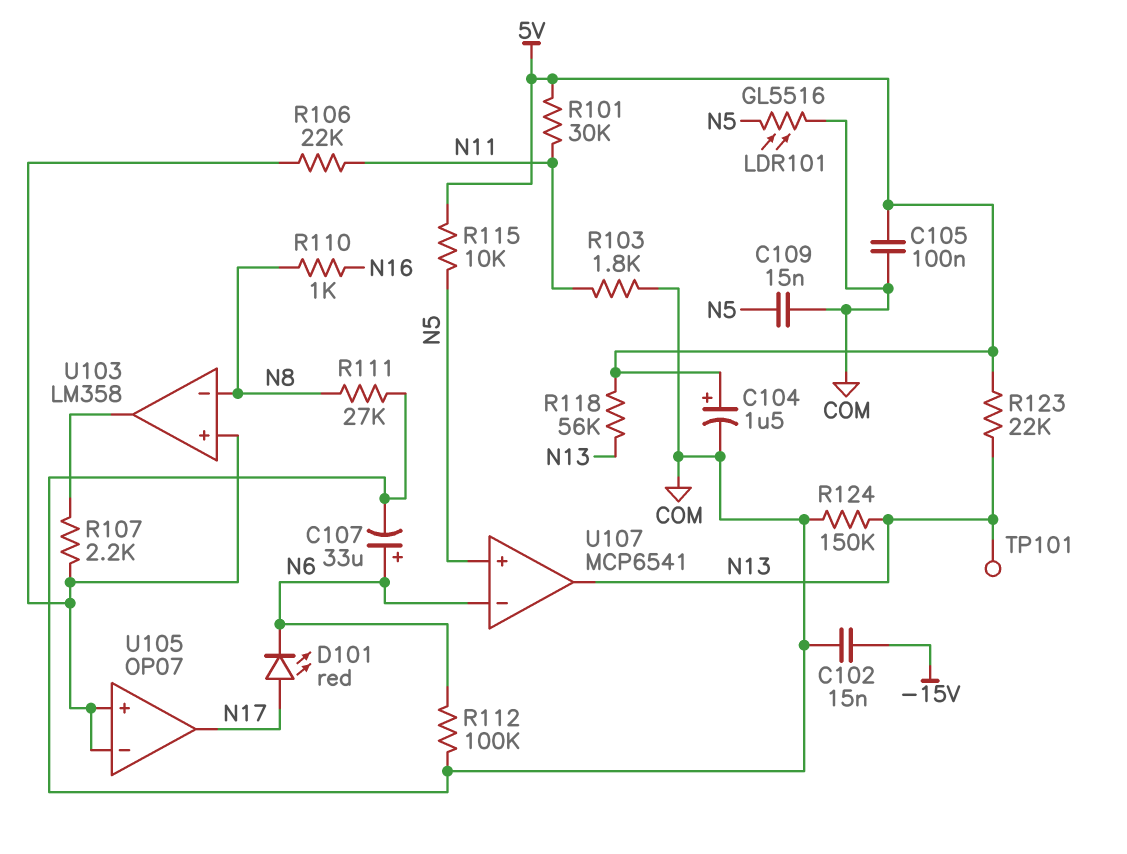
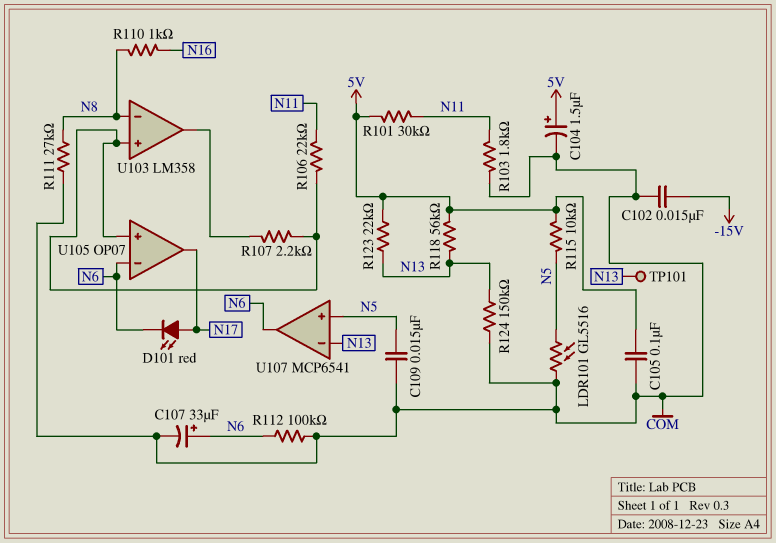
U105 pin in-: U103/in+ -> N6
U107 pin in-: N6 -> N13
U107 pin out: N13 -> N6

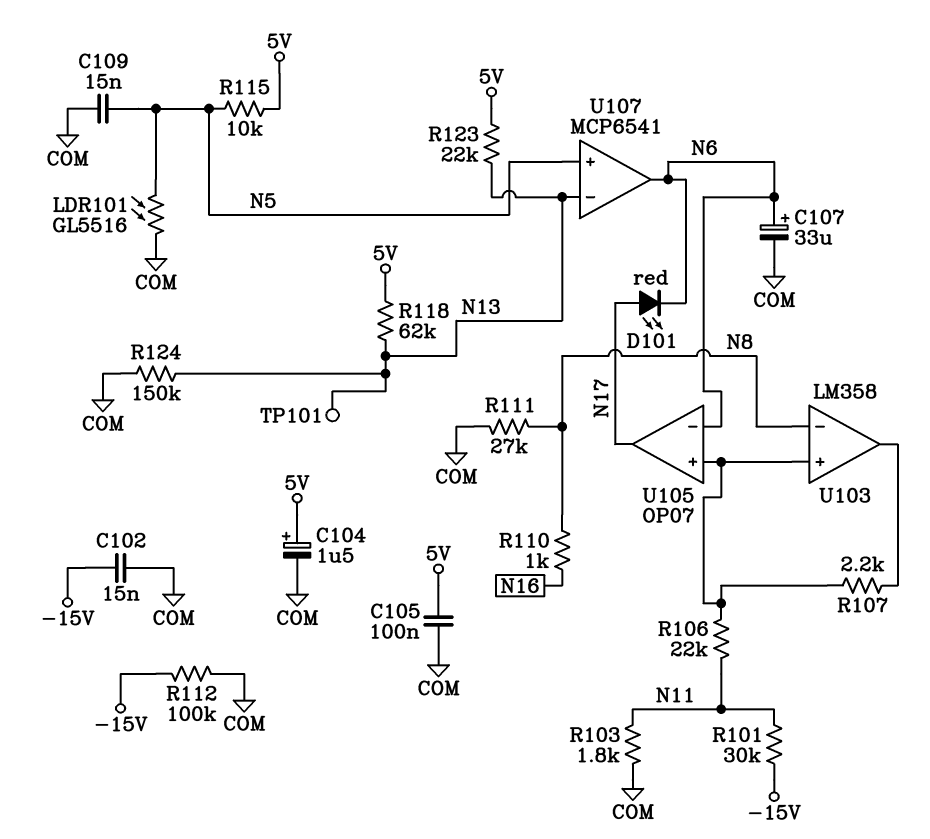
R101: 30k (5V, N11) -> 30k (-15V, N11)
R112: 100k (COM, N6) -> 100k (-15V, COM)
R118: 56k (5V, N13) -> 62k (5V, N13)

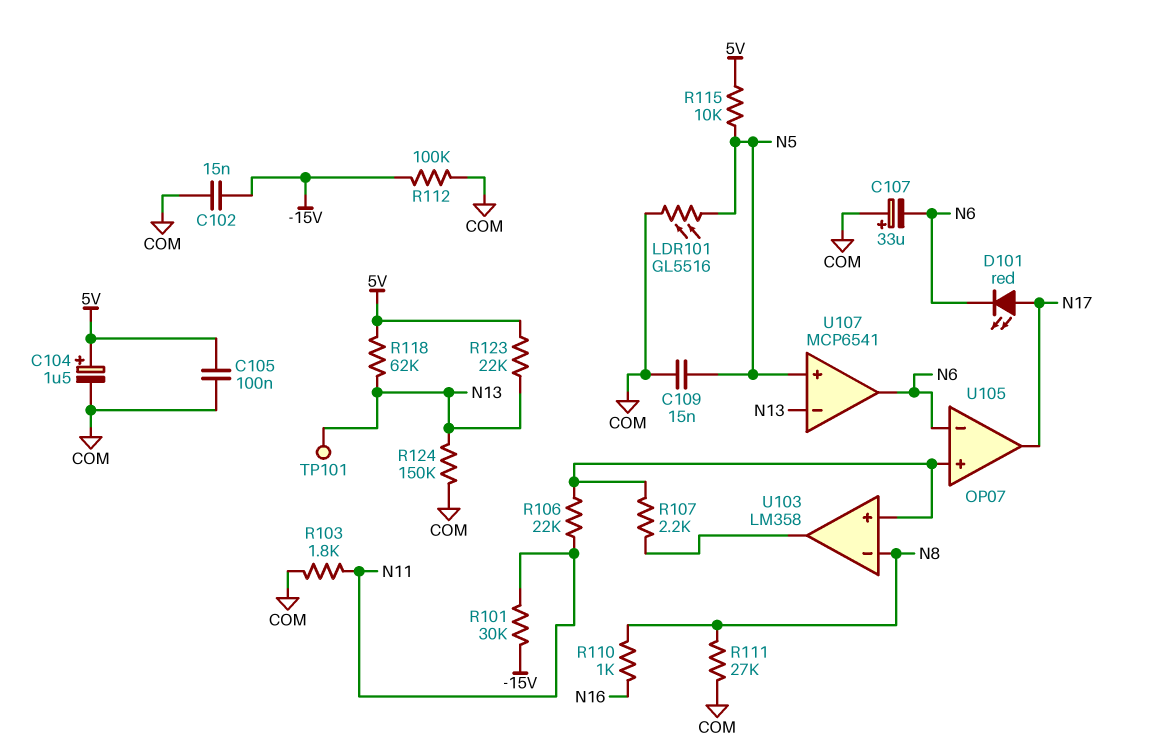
C107: 33uF (plus N6, minus COM) -> 33uF (plus COM, minus N6)

